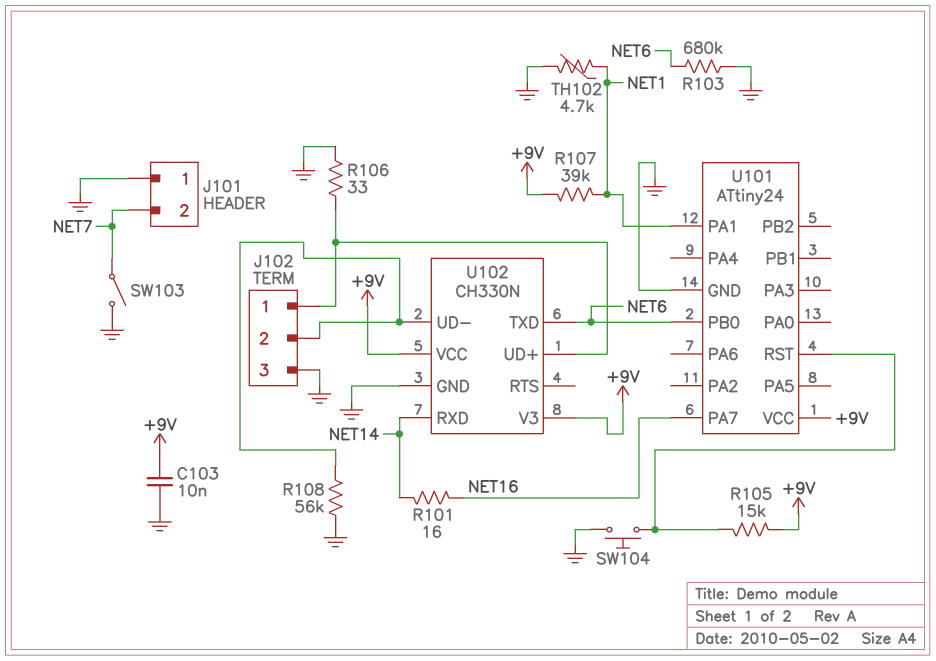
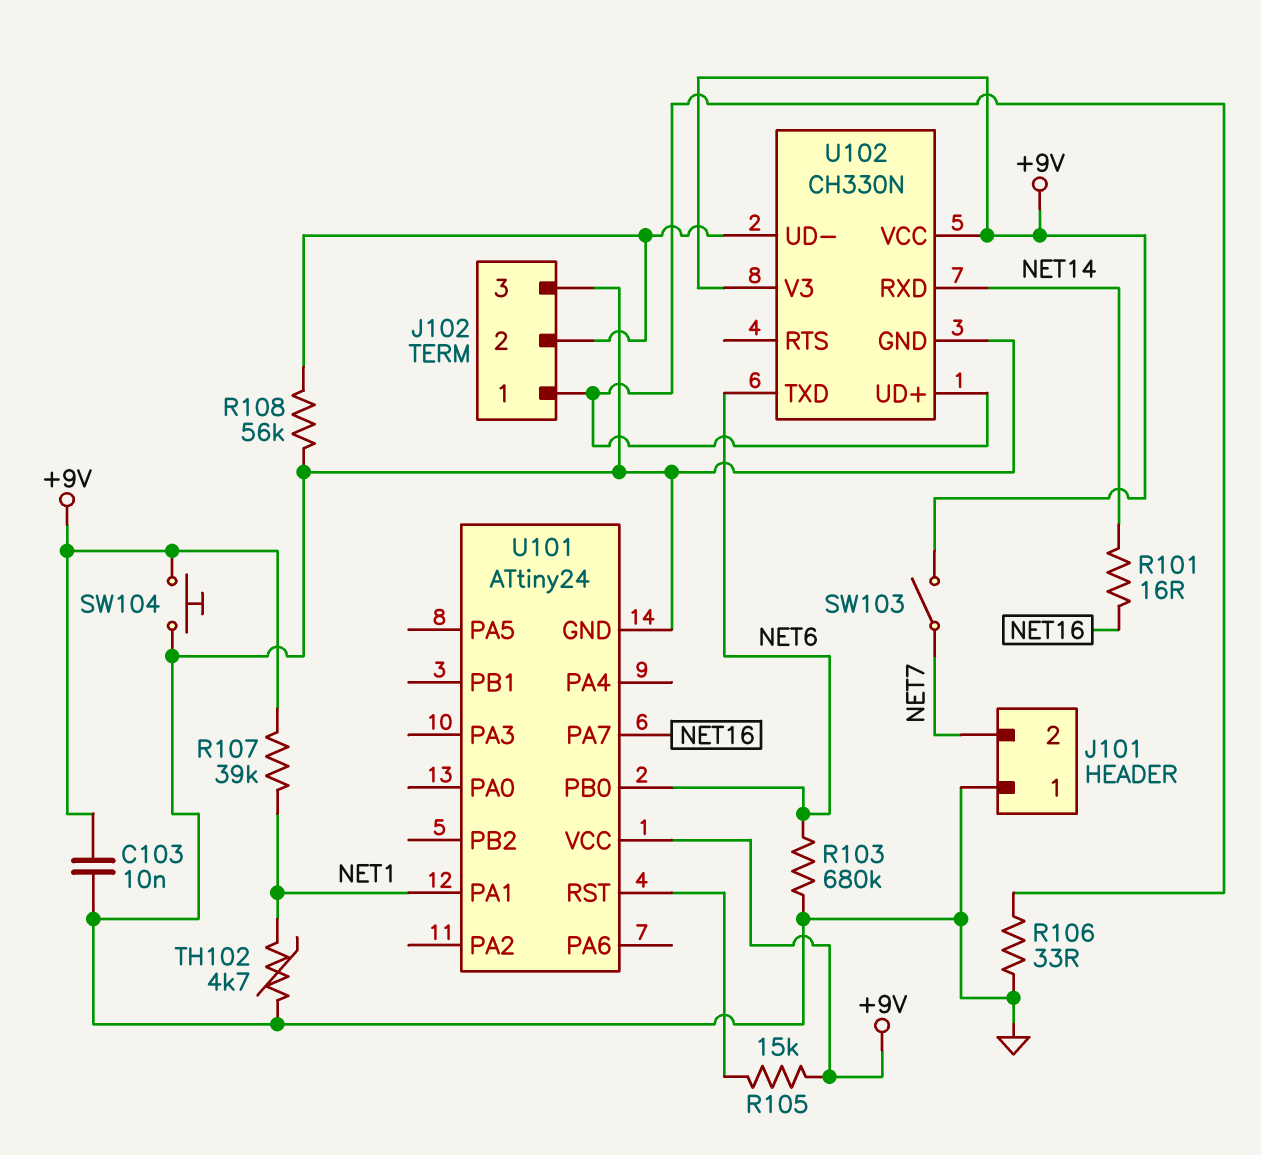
SW103: switch (GND, NET7) -> switch (+9V, NET7)
SW104: button (GND, U101/RST) -> button (+9V, GND)

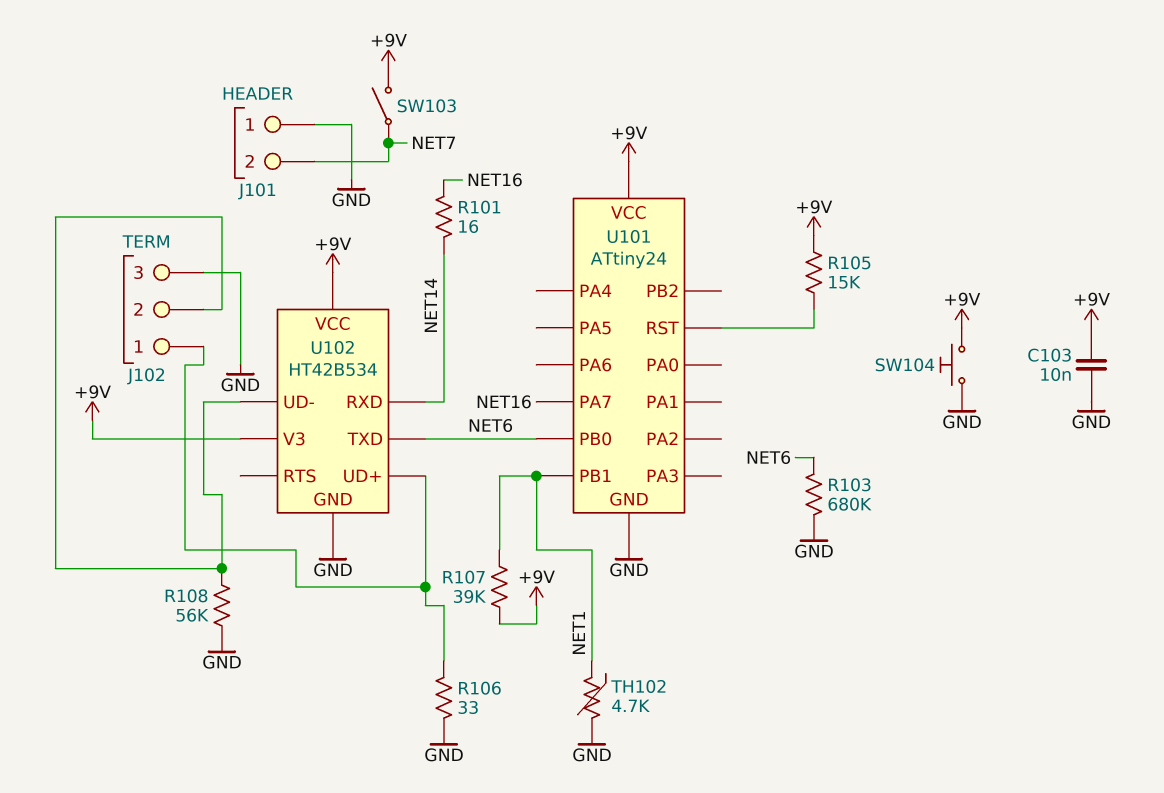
U101 pin PA1: NET1 -> none
U101 pin PB1: none -> NET1
U102: CH330N -> HT42B534

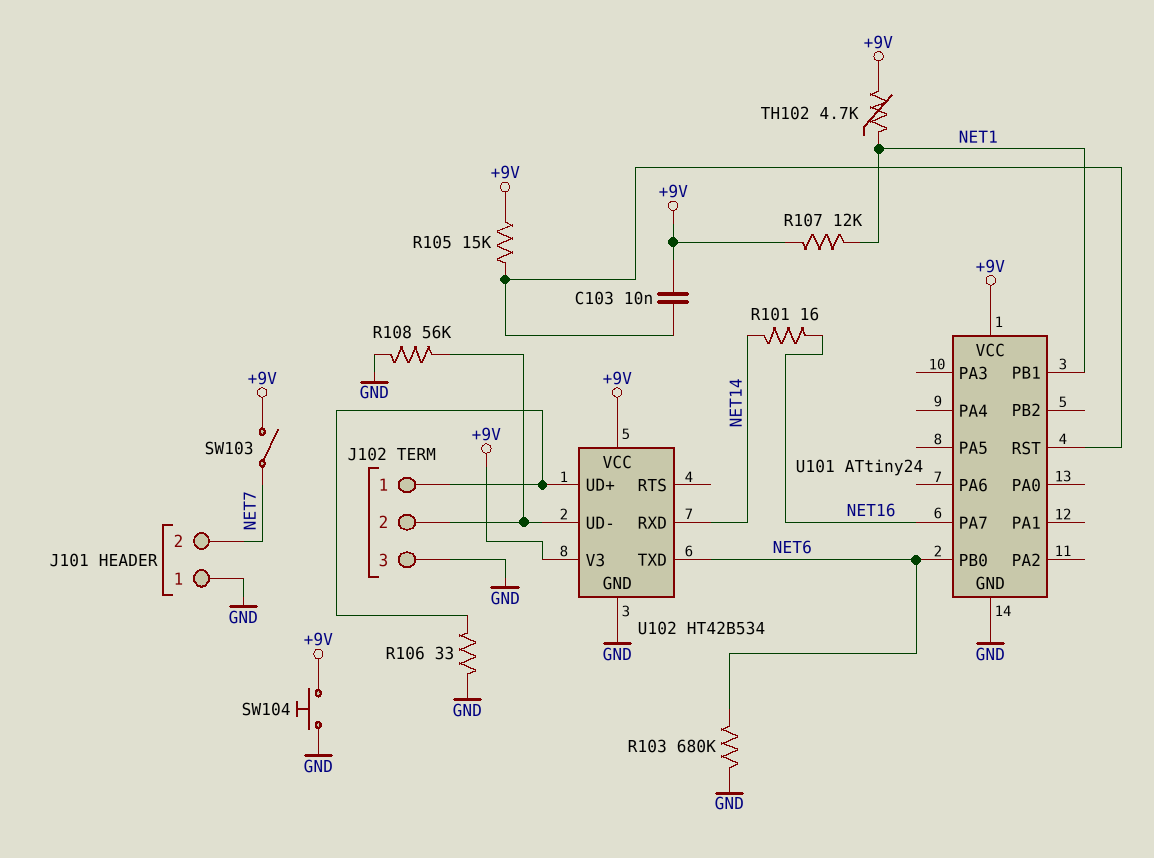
C103: 10nF (+9V, GND) -> 10nF (+9V, U101/RST)
R107: 39k (+9V, NET1) -> 12k (+9V, NET1)
TH102: 4.7k (GND, NET1) -> 4.7k (+9V, NET1)

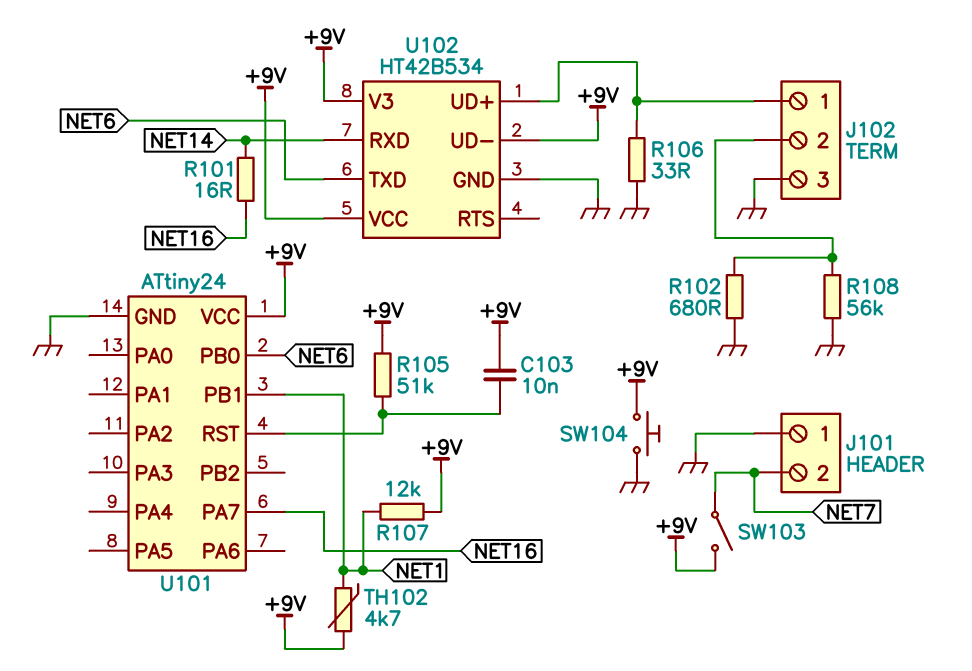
R102: none -> 680 (GND, J102/2)
R103: 680k (GND, NET6) -> none
R105: 15k (+9V, U101/RST) -> 51k (+9V, U101/RST)
U102 pin UD-: J102/2 -> +9V

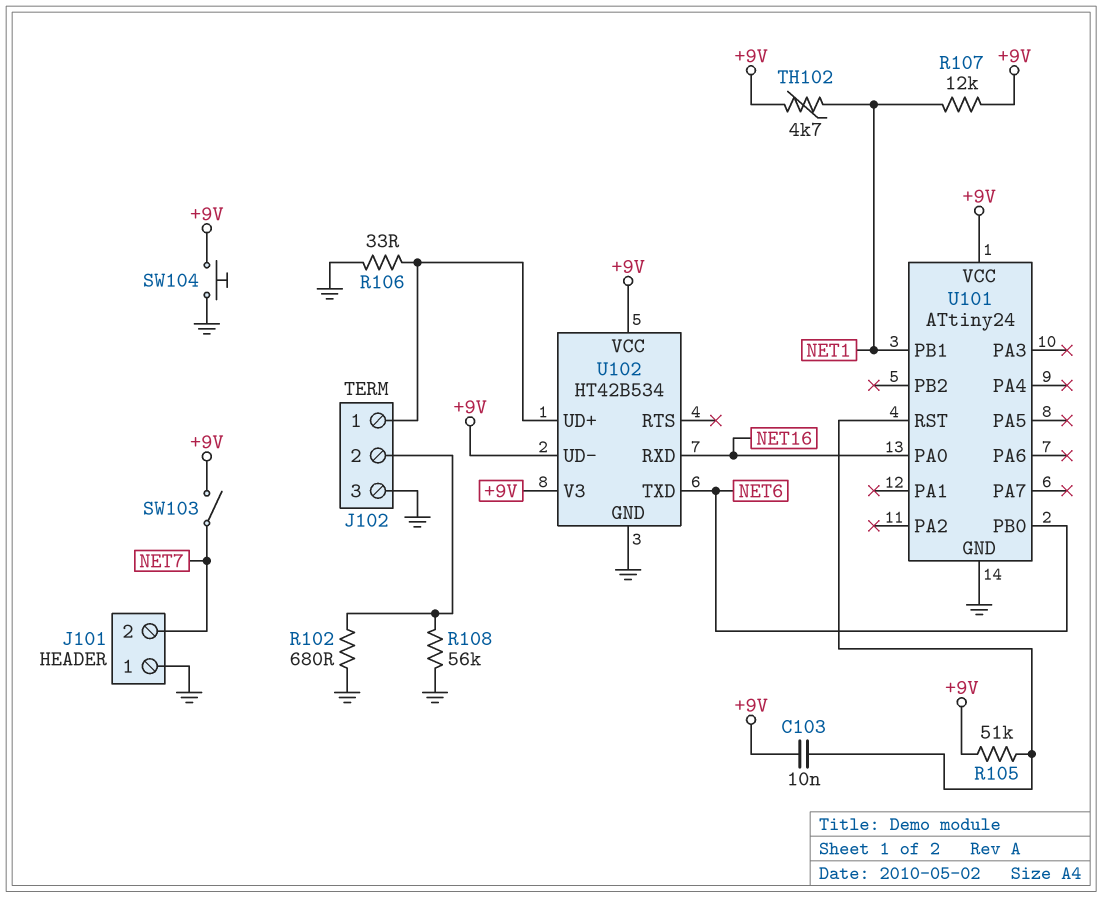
R101: 16 (NET14, NET16) -> none
U101 pin PA0: none -> NET16
U101 pin PA7: NET16 -> none
U102 pin RXD: NET14 -> NET16

